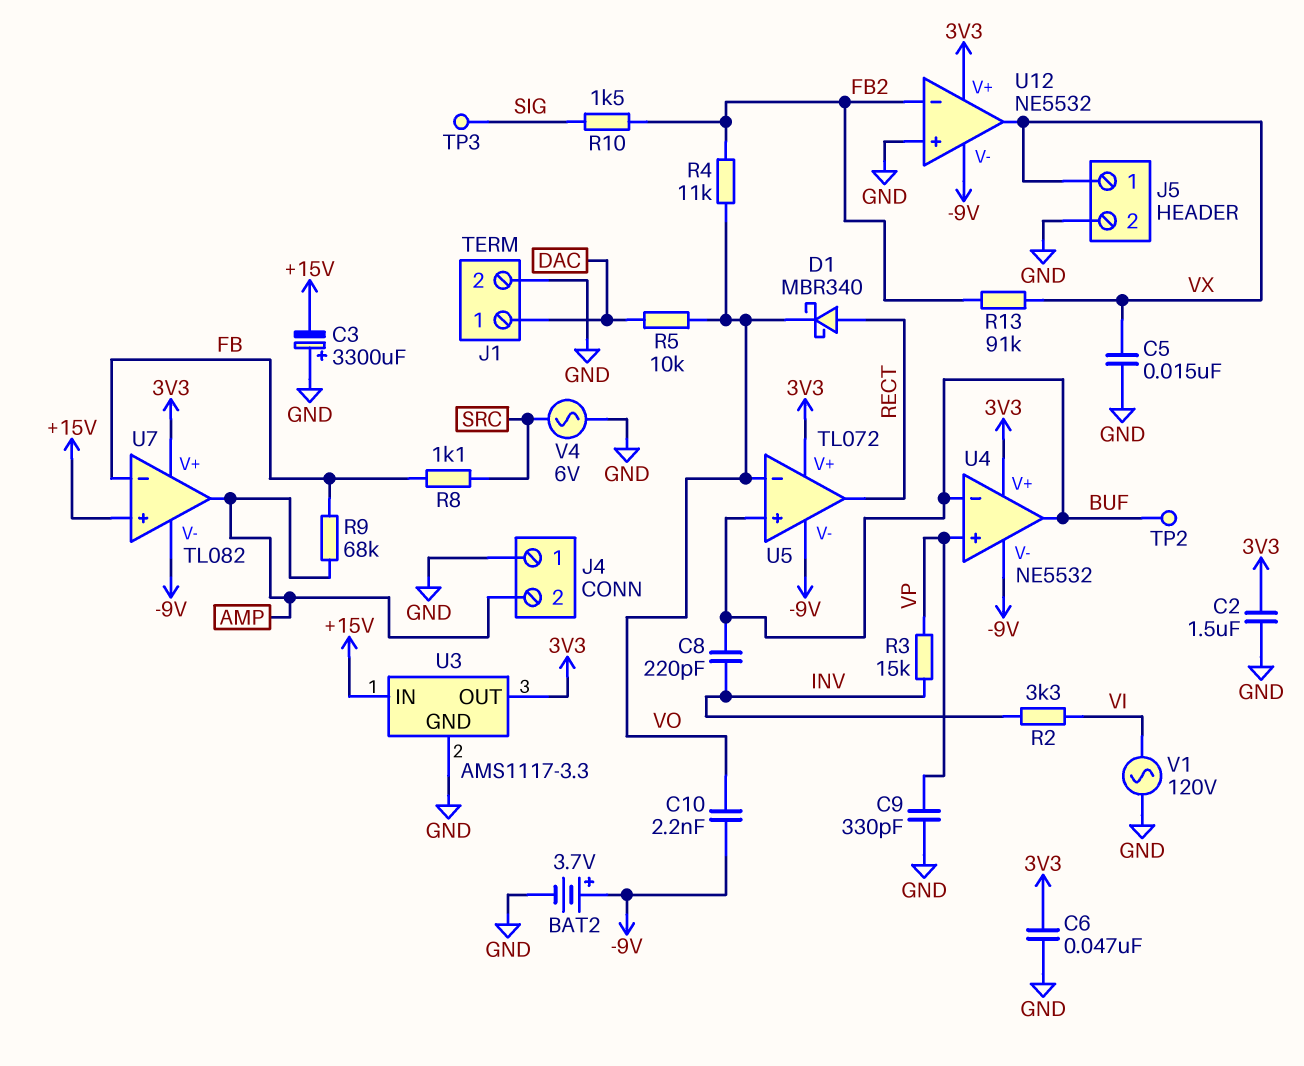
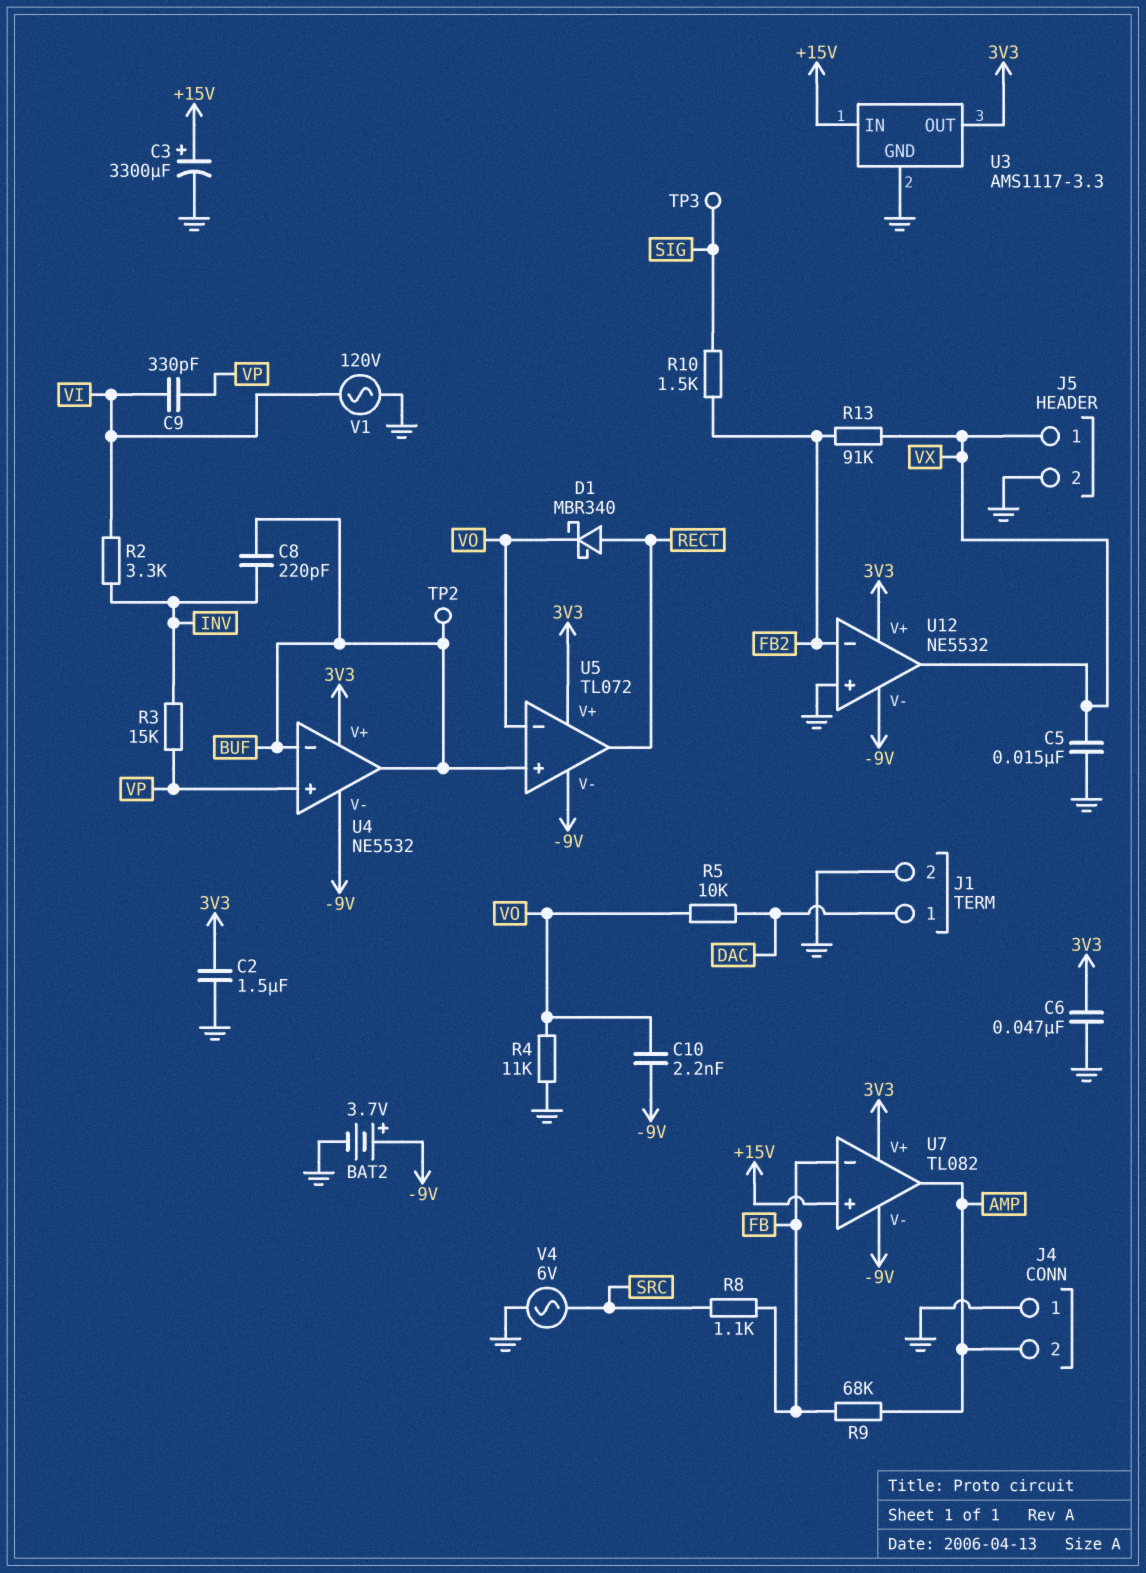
C3: 3300uF (plus GND, minus +15V) -> 3300uF (plus +15V, minus GND)
C9: 330pF (GND, VP) -> 330pF (VI, VP)
R4: 11k (FB2, VO) -> 11k (GND, VO)

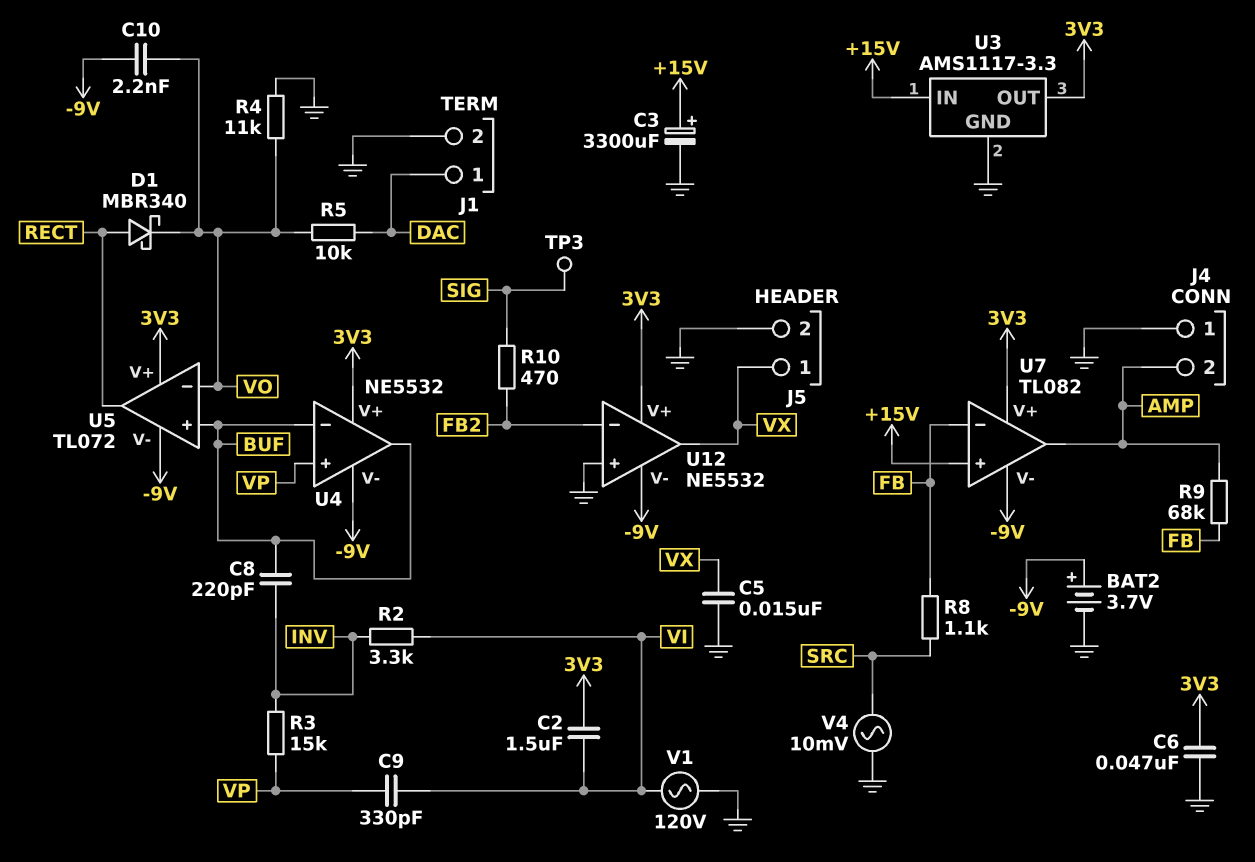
C2: 1.5uF (3V3, GND) -> 1.5uF (3V3, VI)
R10: 1.5k (FB2, SIG) -> 470 (FB2, SIG)
R13: 91k (FB2, VX) -> none
TP2: test point (BUF) -> none
V4: AC 6V (GND, SRC) -> AC 10mV (GND, SRC)

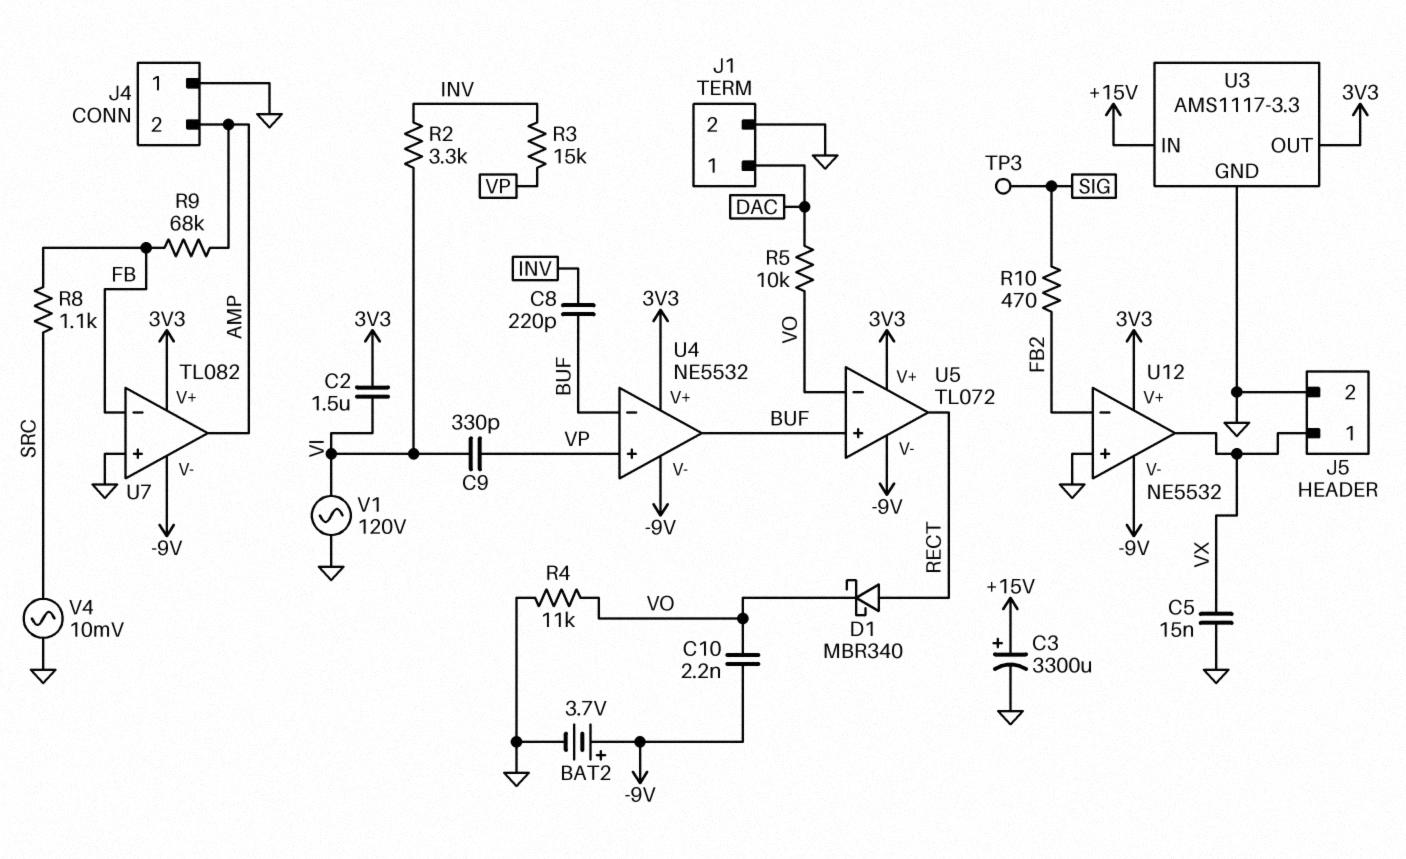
C6: 47nF (3V3, GND) -> none
U7 pin in+: +15V -> GND

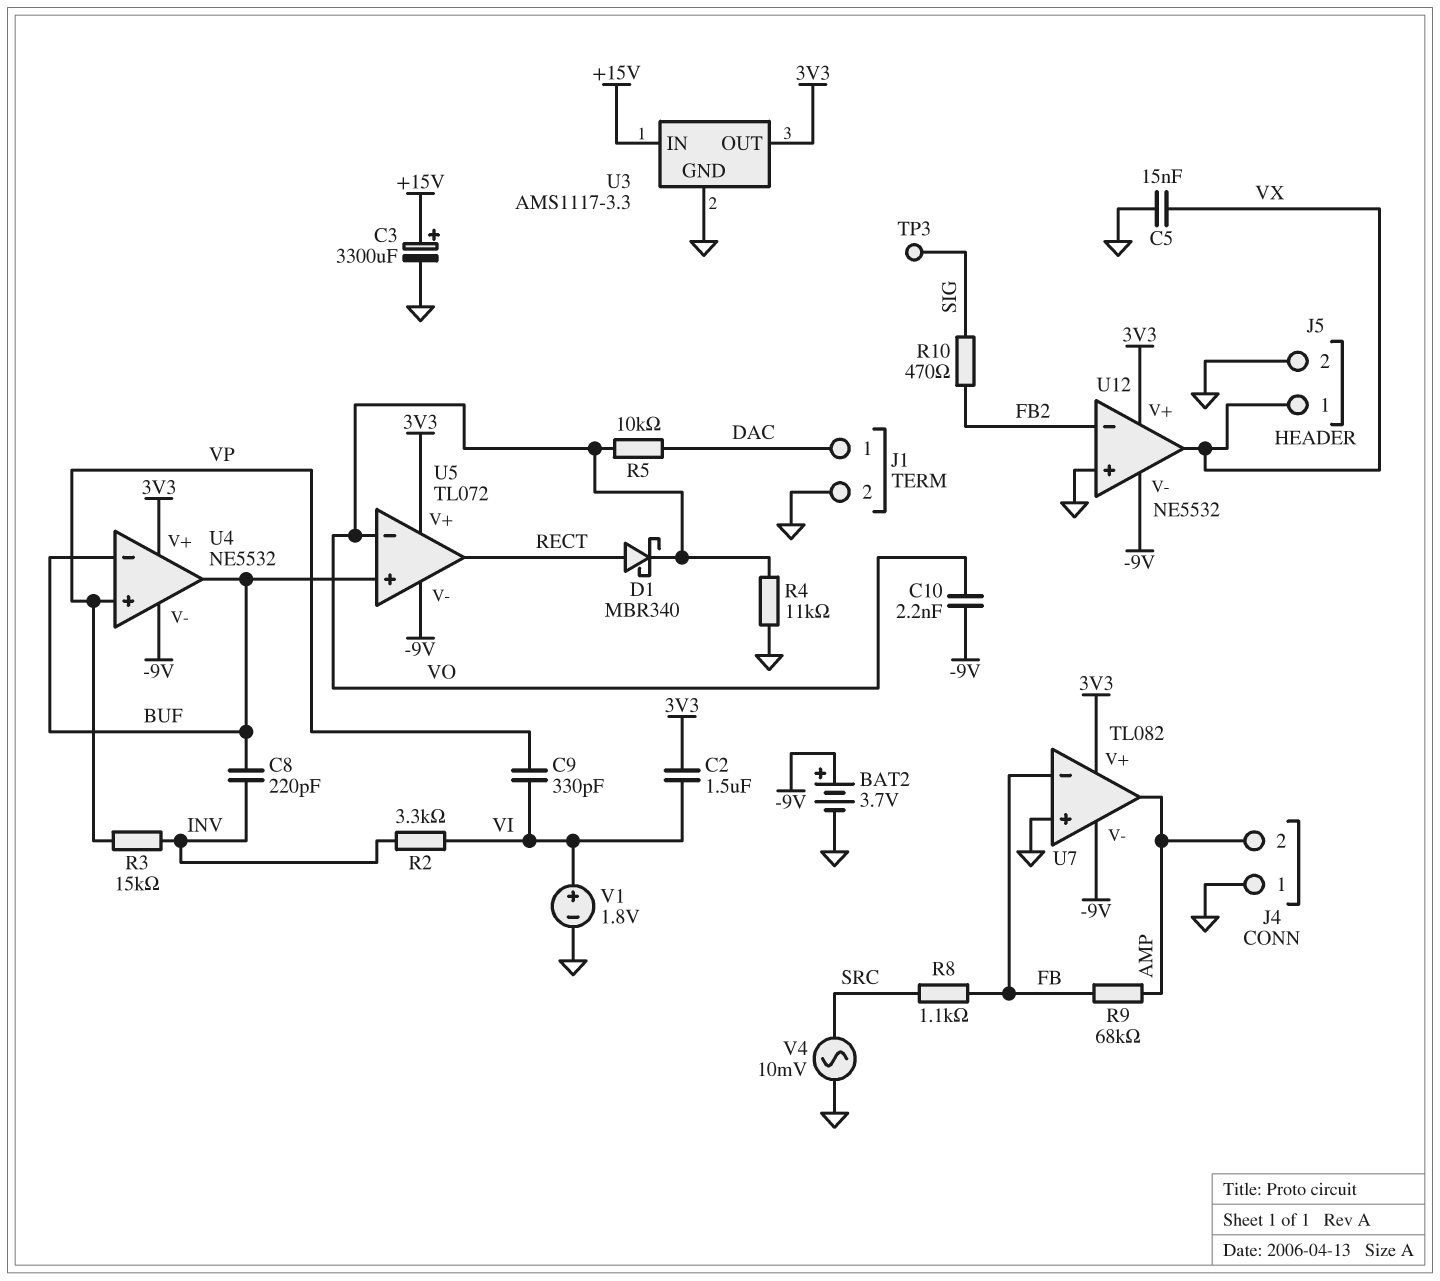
V1: AC 120V (GND, VI) -> 1.8V (plus VI, minus GND)

